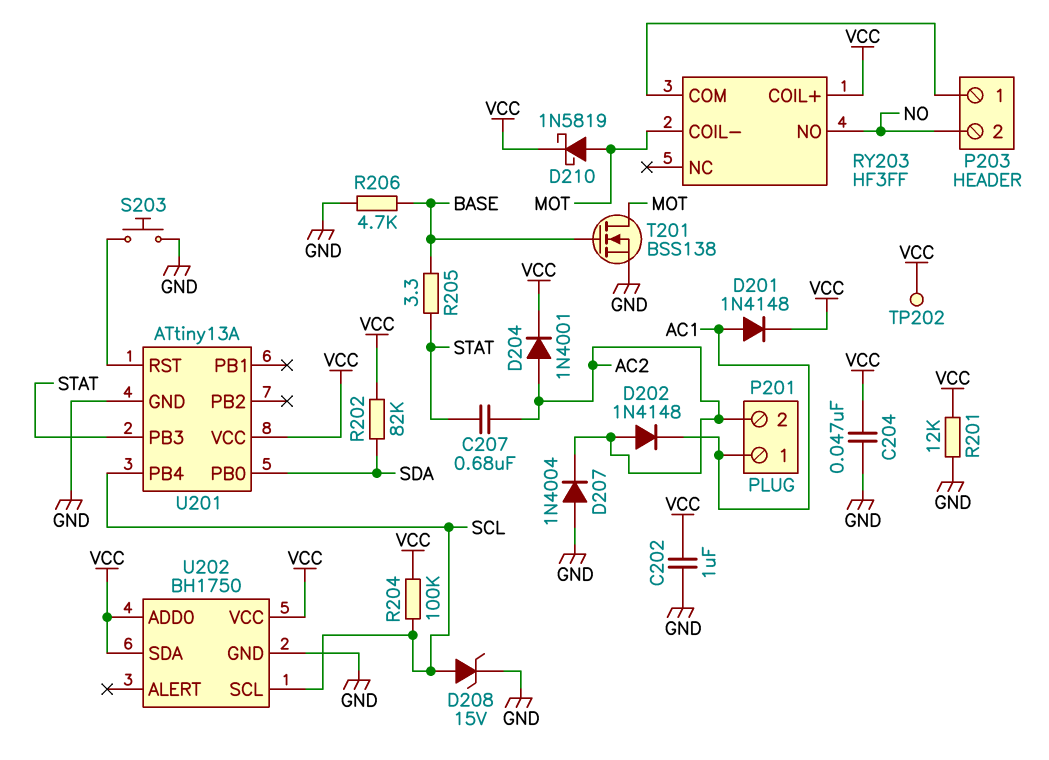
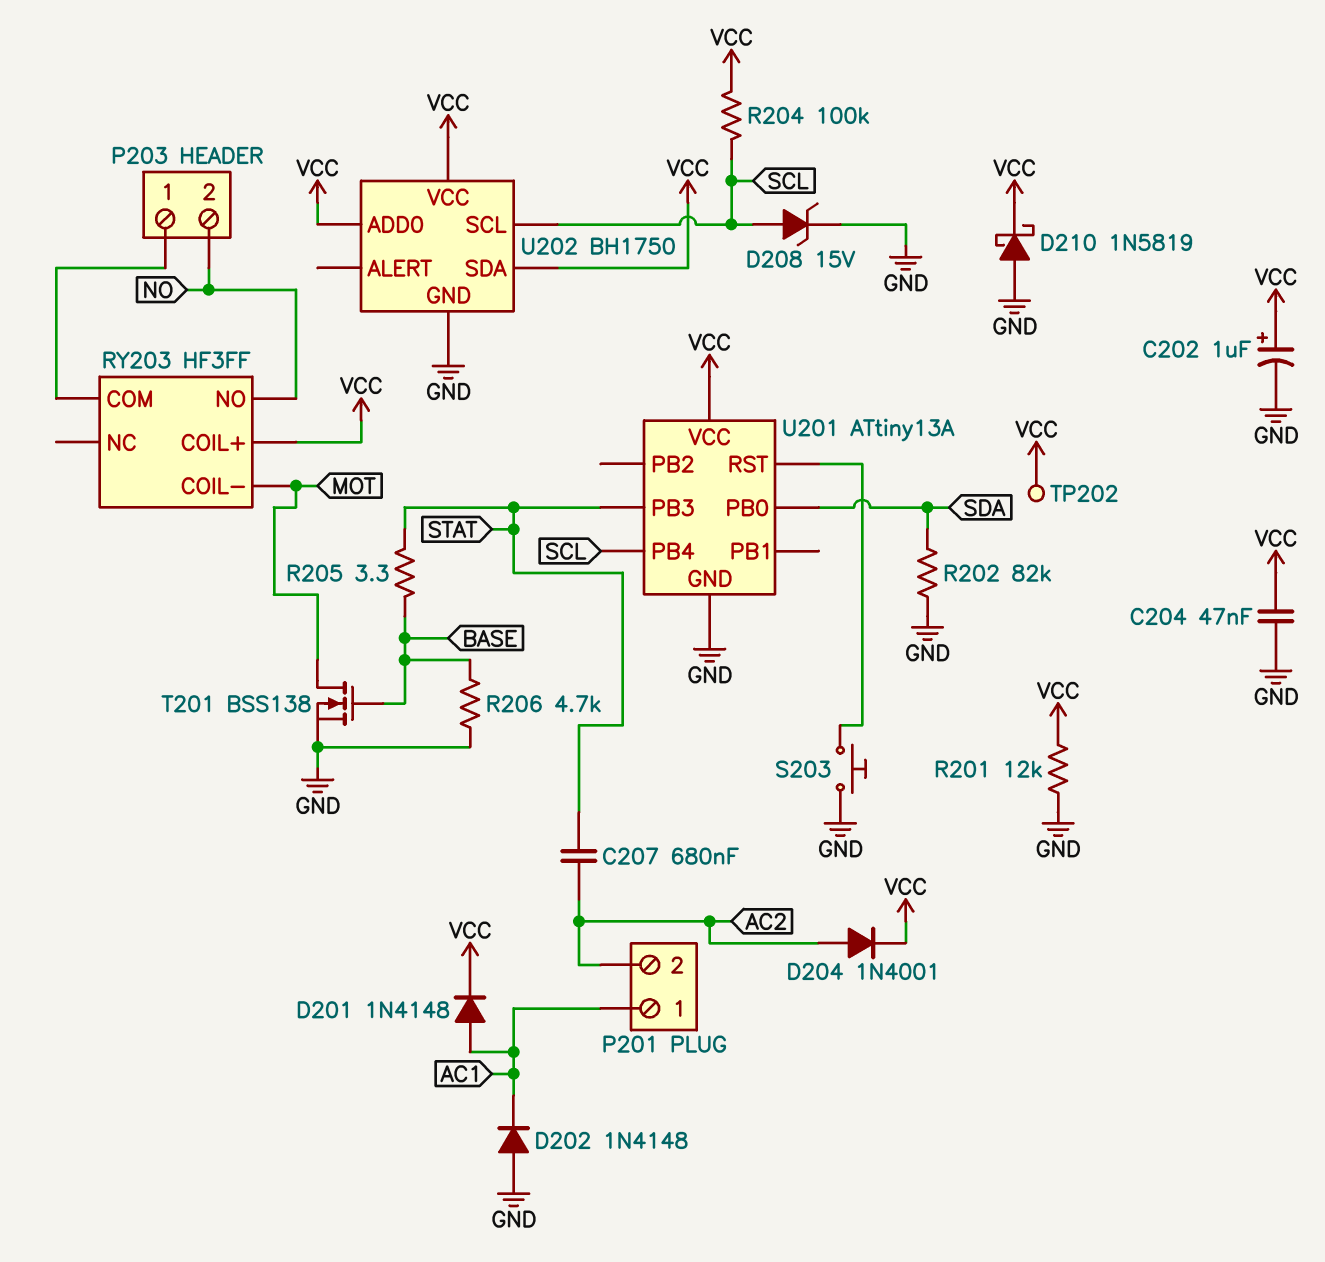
C202: 1uF (GND, VCC) -> 1uF (plus VCC, minus GND)
D202: diode 1N4148 (A AC2, K AC1) -> diode 1N4148 (A GND, K AC1)
D207: diode 1N4004 (A GND, K AC2) -> none
D210: schottky 1N5819 (A MOT, K VCC) -> schottky 1N5819 (A GND, K VCC)
R202: 82k (SDA, VCC) -> 82k (GND, SDA)

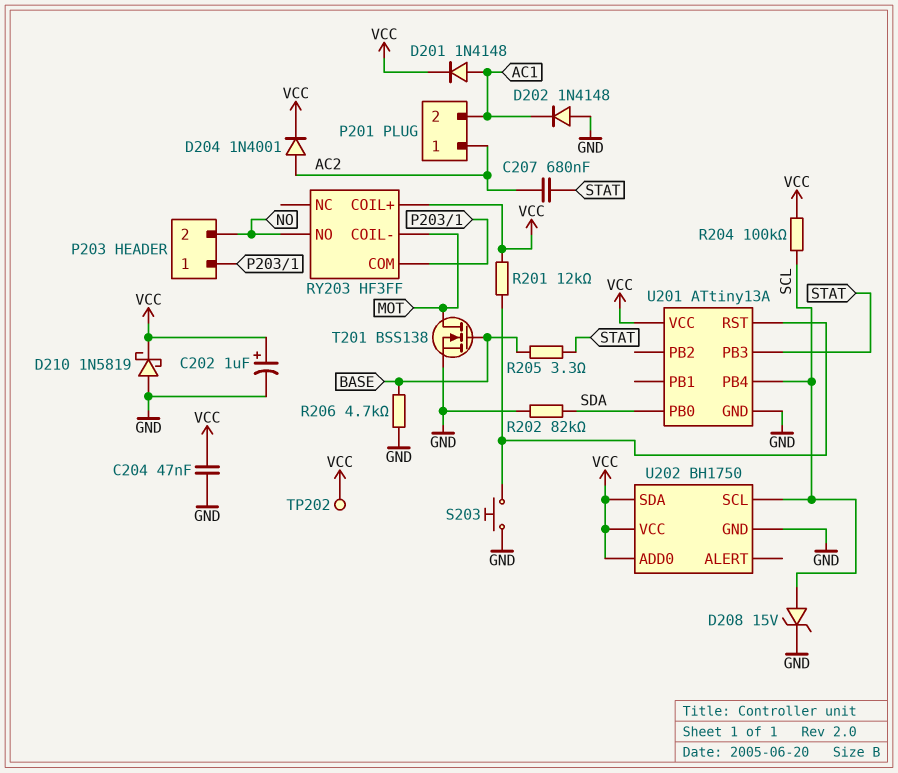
P201 pin 1: AC1 -> AC2
P201 pin 2: AC2 -> AC1
R201: 12k (GND, VCC) -> 12k (U201/RST, VCC)

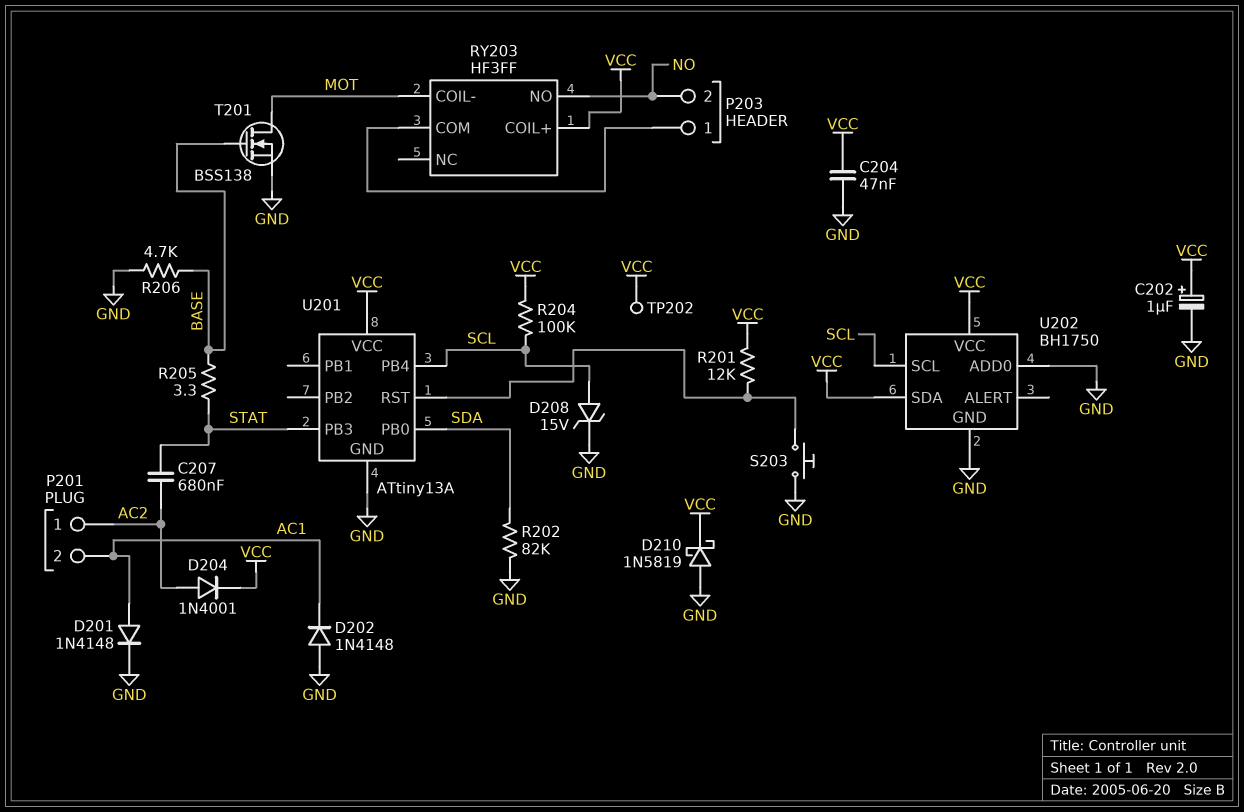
D201: diode 1N4148 (A AC1, K VCC) -> diode 1N4148 (A AC1, K GND)
U202 pin ADD0: VCC -> GND

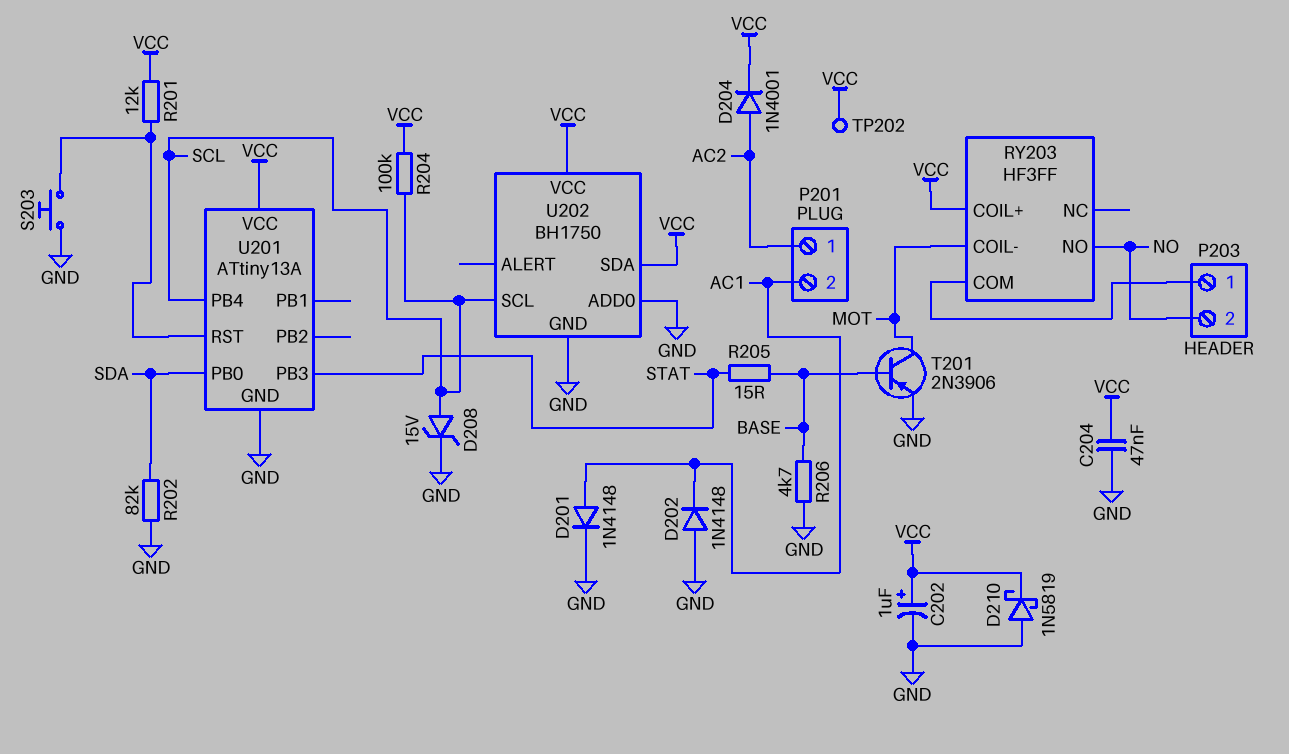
C207: 680nF (AC2, STAT) -> none
R205: 3.3 (BASE, STAT) -> 15 (BASE, STAT)
T201: NMOS BSS138 (G BASE, D MOT, S GND) -> PNP 2N3906 (B BASE, C MOT, E GND)

